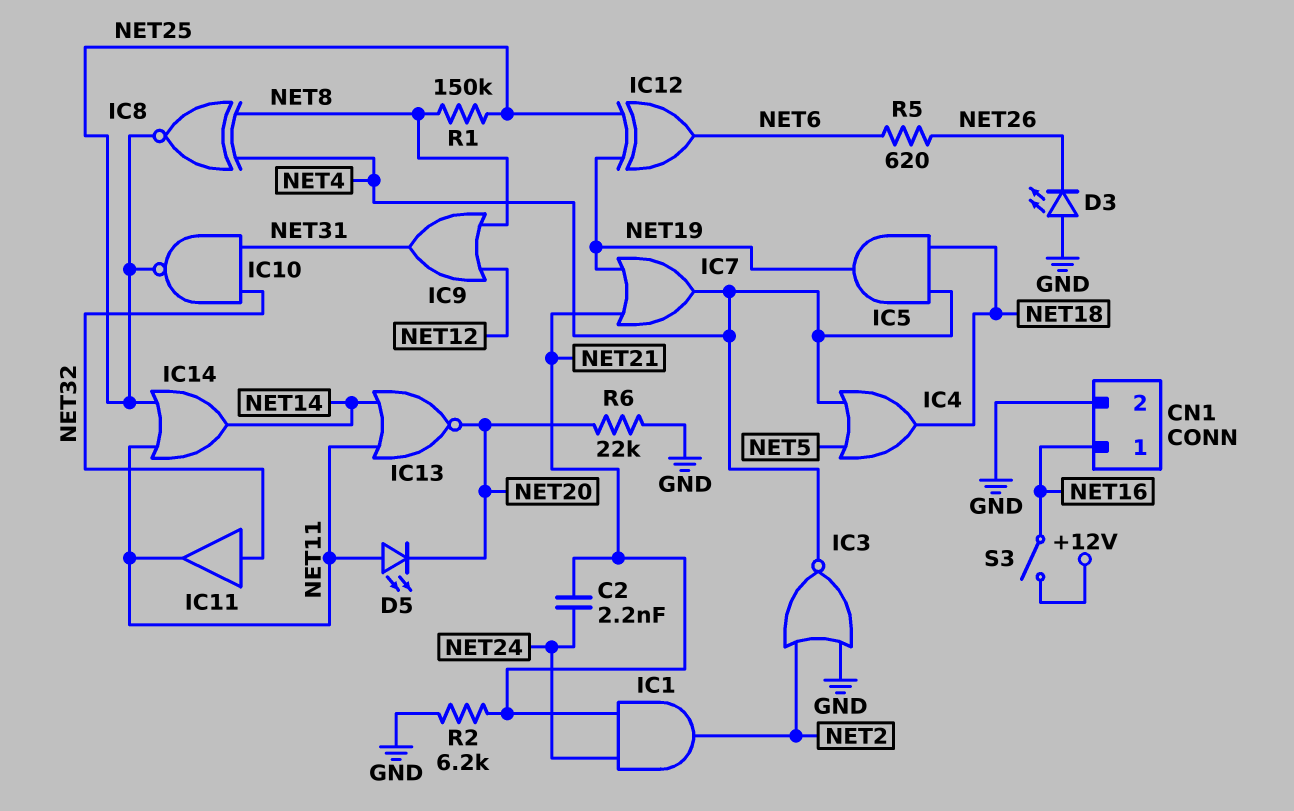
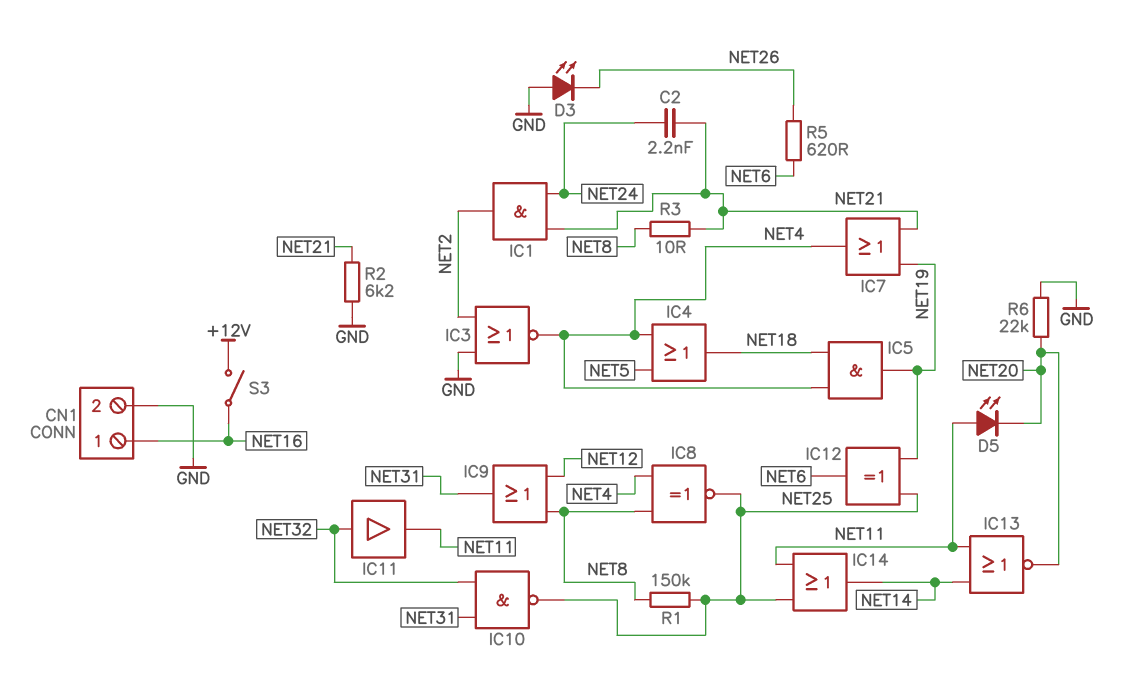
R3: none -> 10 (NET8, NET21)

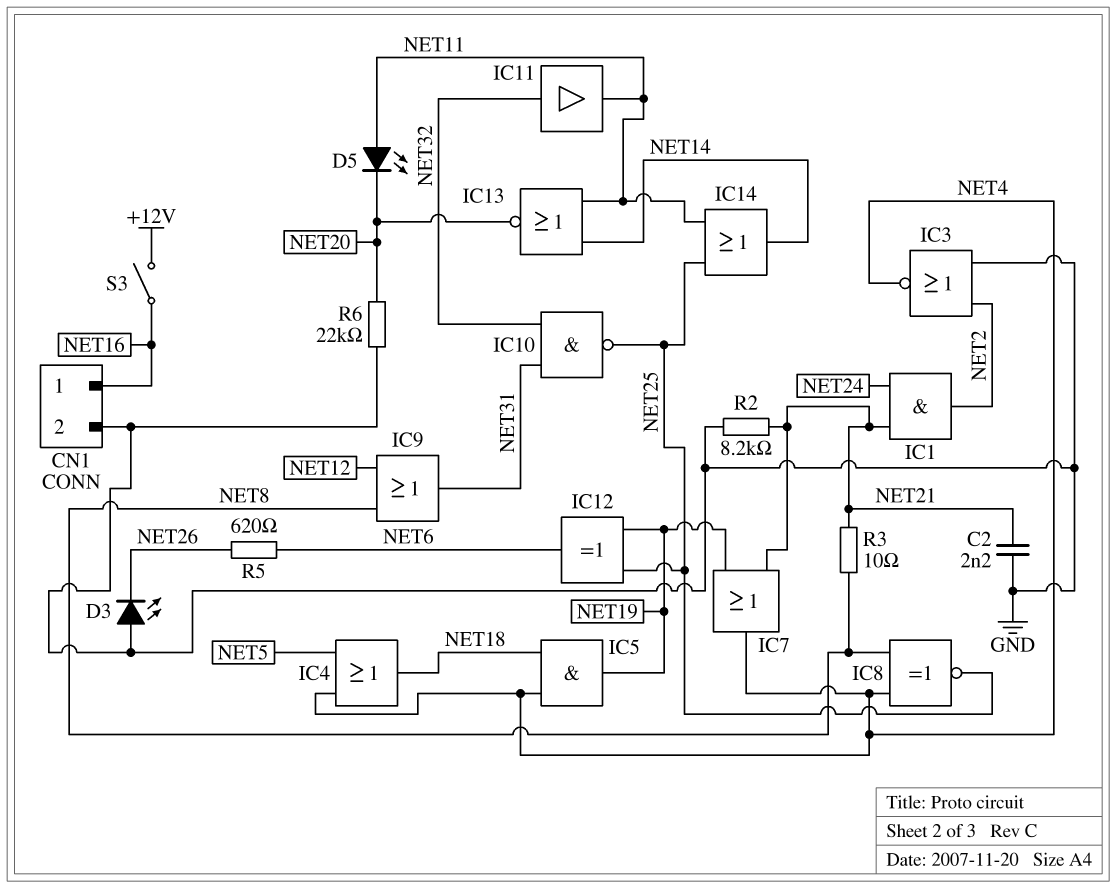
C2: 2.2nF (NET21, NET24) -> 2.2nF (GND, NET21)
R1: 150k (NET8, NET25) -> none
R2: 6.2k (GND, NET21) -> 8.2k (GND, NET21)

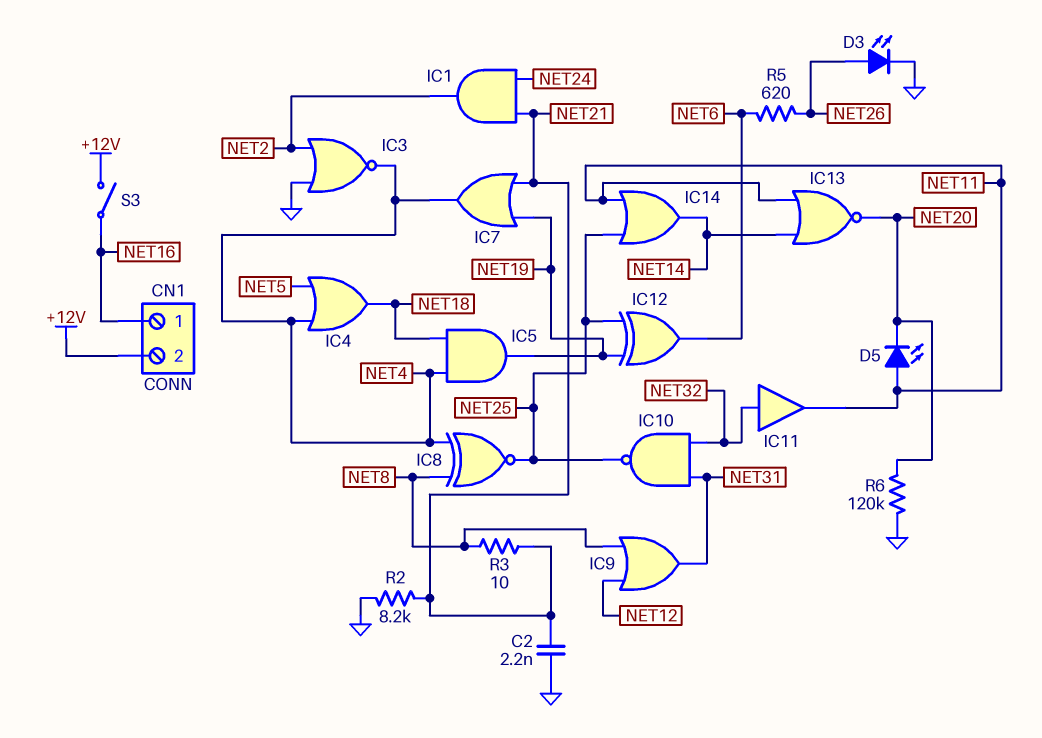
CN1 pin 2: GND -> +12V
D3: LED (A GND, K NET26) -> LED (A NET26, K GND)
R6: 22k (GND, NET20) -> 120k (GND, NET20)

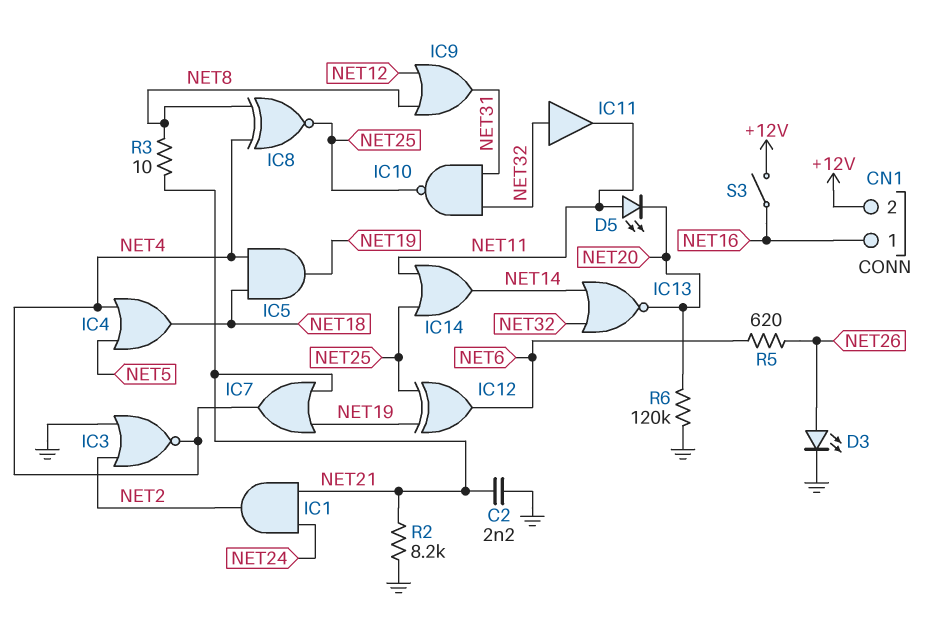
IC13: NOR (in NET11, in NET14, out NET20) -> NOR (in NET14, in NET32, out NET20)

